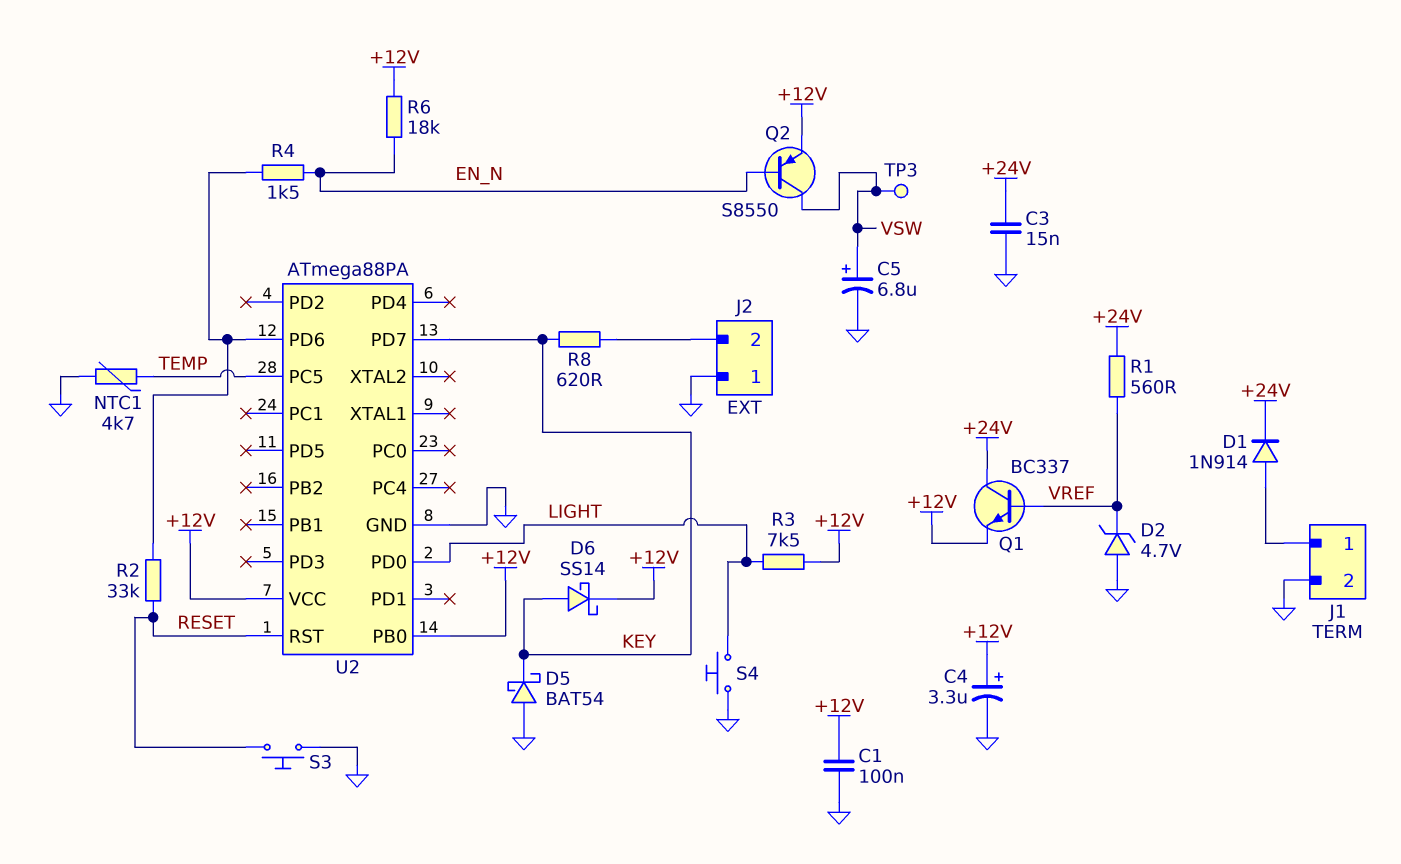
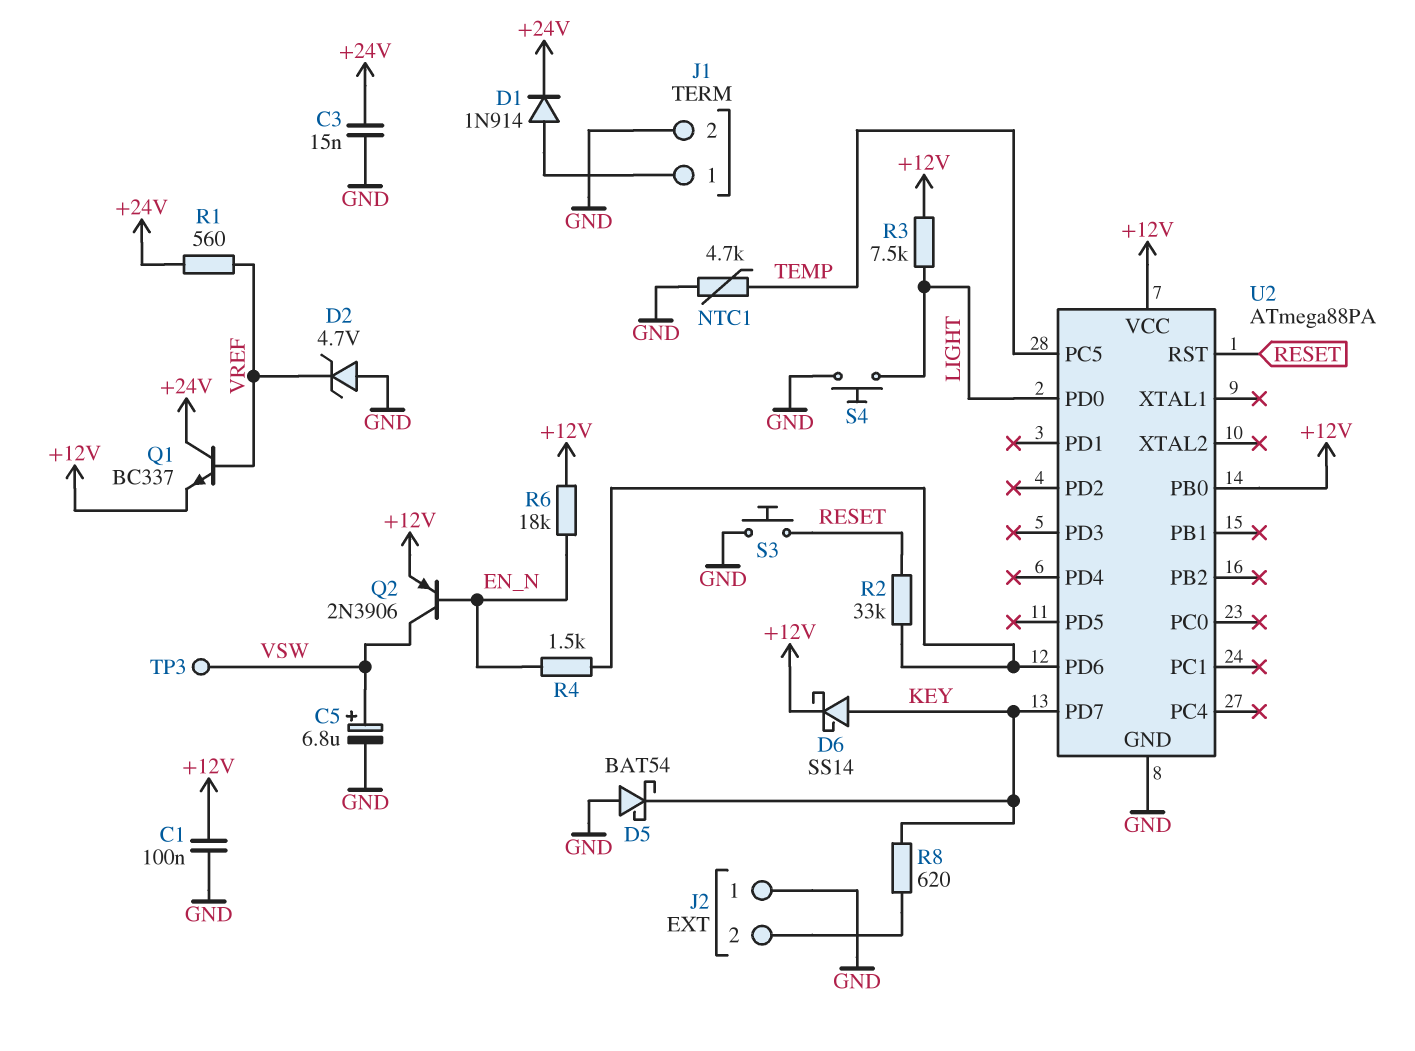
C4: 3.3uF (plus +12V, minus GND) -> none
Q2: PNP S8550 (B EN_N, C VSW, E +12V) -> PNP 2N3906 (B EN_N, C VSW, E +12V)

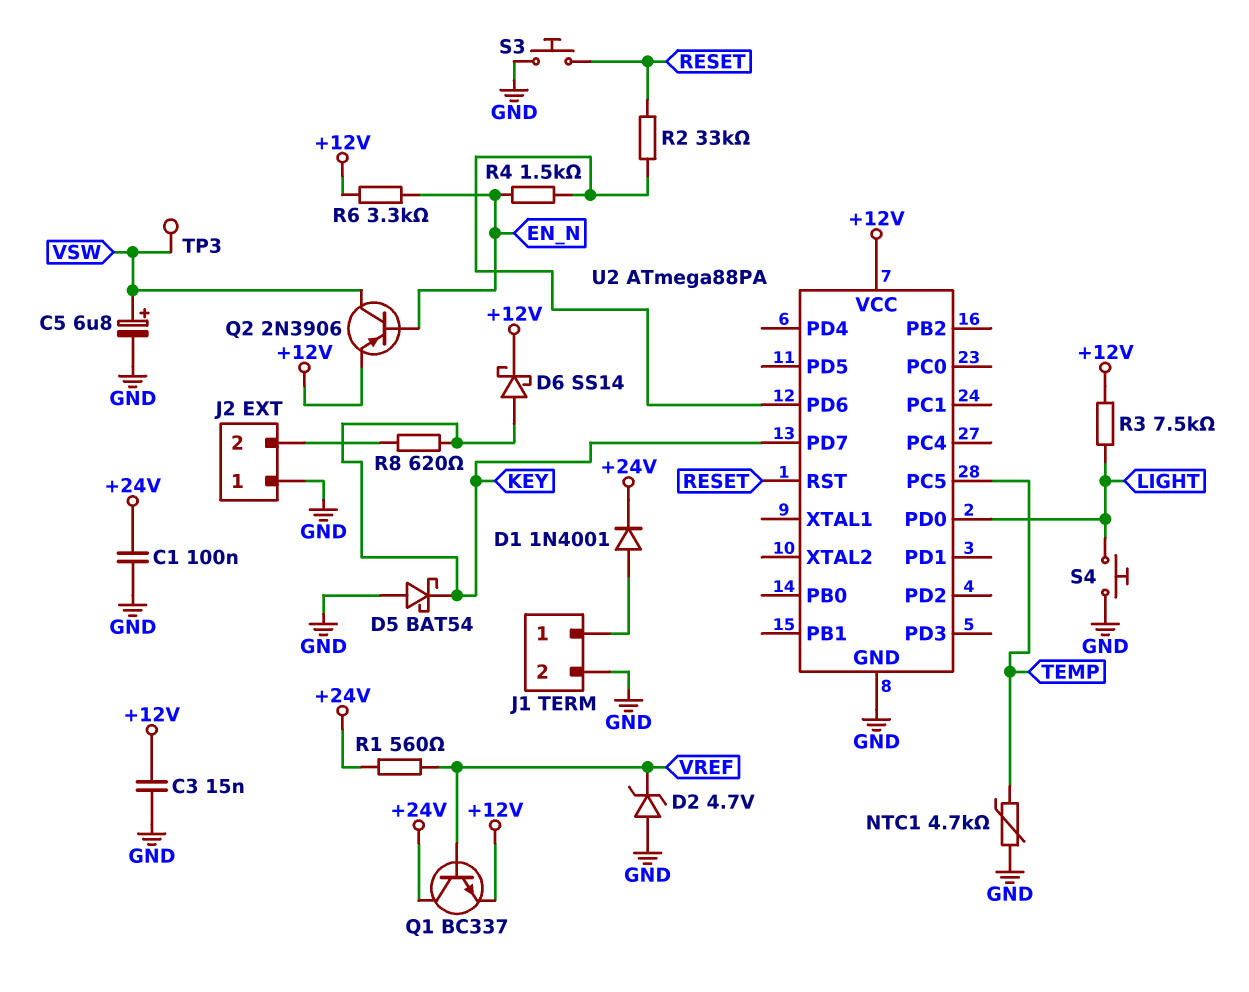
C1: 100nF (+12V, GND) -> 100nF (+24V, GND)
C3: 15nF (+24V, GND) -> 15nF (+12V, GND)
D1: diode 1N914 (A J1/1, K +24V) -> diode 1N4001 (A J1/1, K +24V)
R6: 18k (+12V, EN_N) -> 3.3k (+12V, EN_N)
U2 pin PB0: +12V -> none

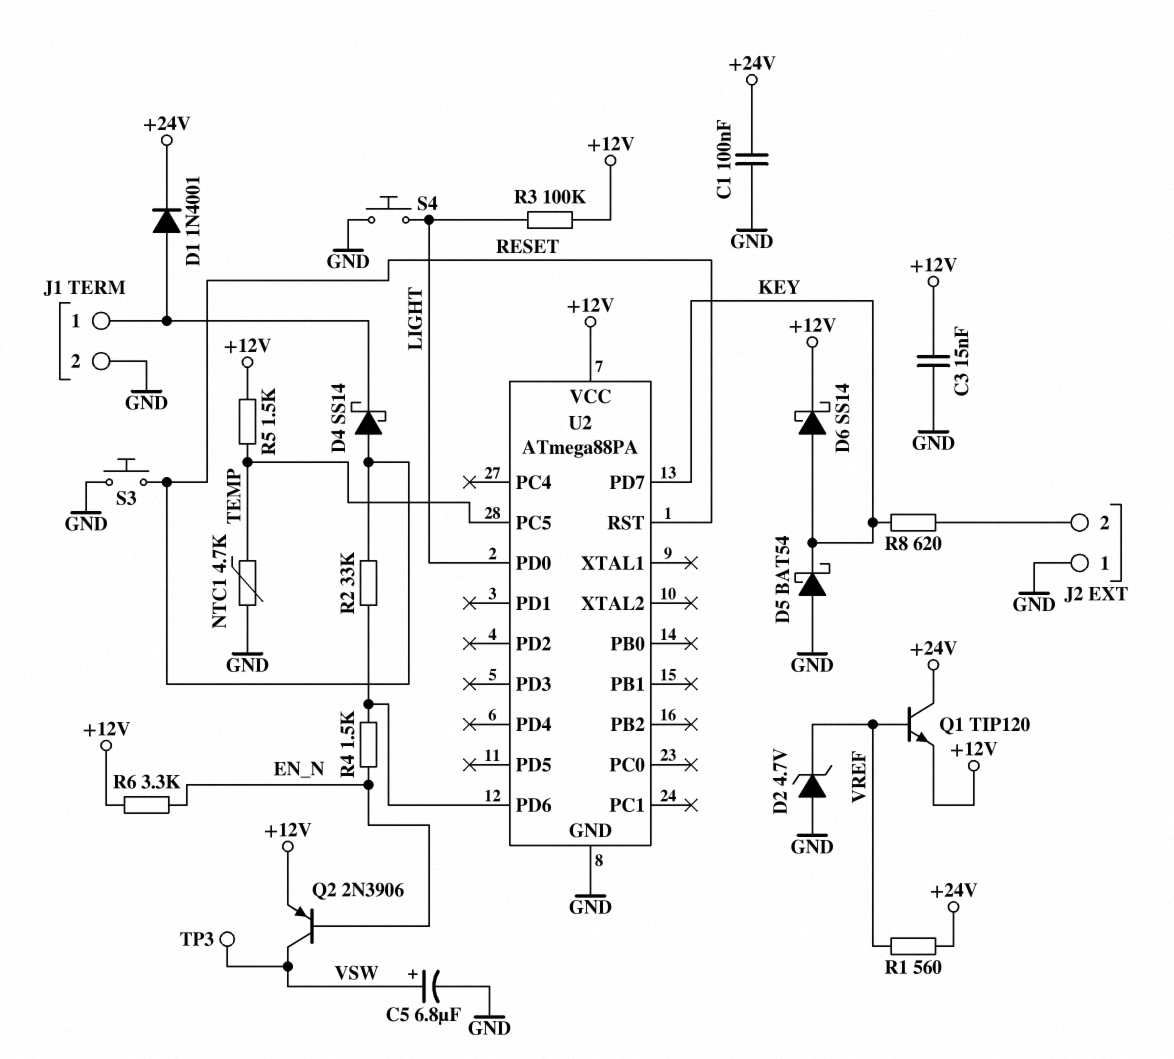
D4: none -> schottky SS14 (A RESET, K J1/1)
Q1: NPN BC337 (B VREF, C +24V, E +12V) -> NPN TIP120 (B VREF, C +24V, E +12V)
R3: 7.5k (+12V, LIGHT) -> 100k (+12V, LIGHT)
R5: none -> 1.5k (+12V, TEMP)

